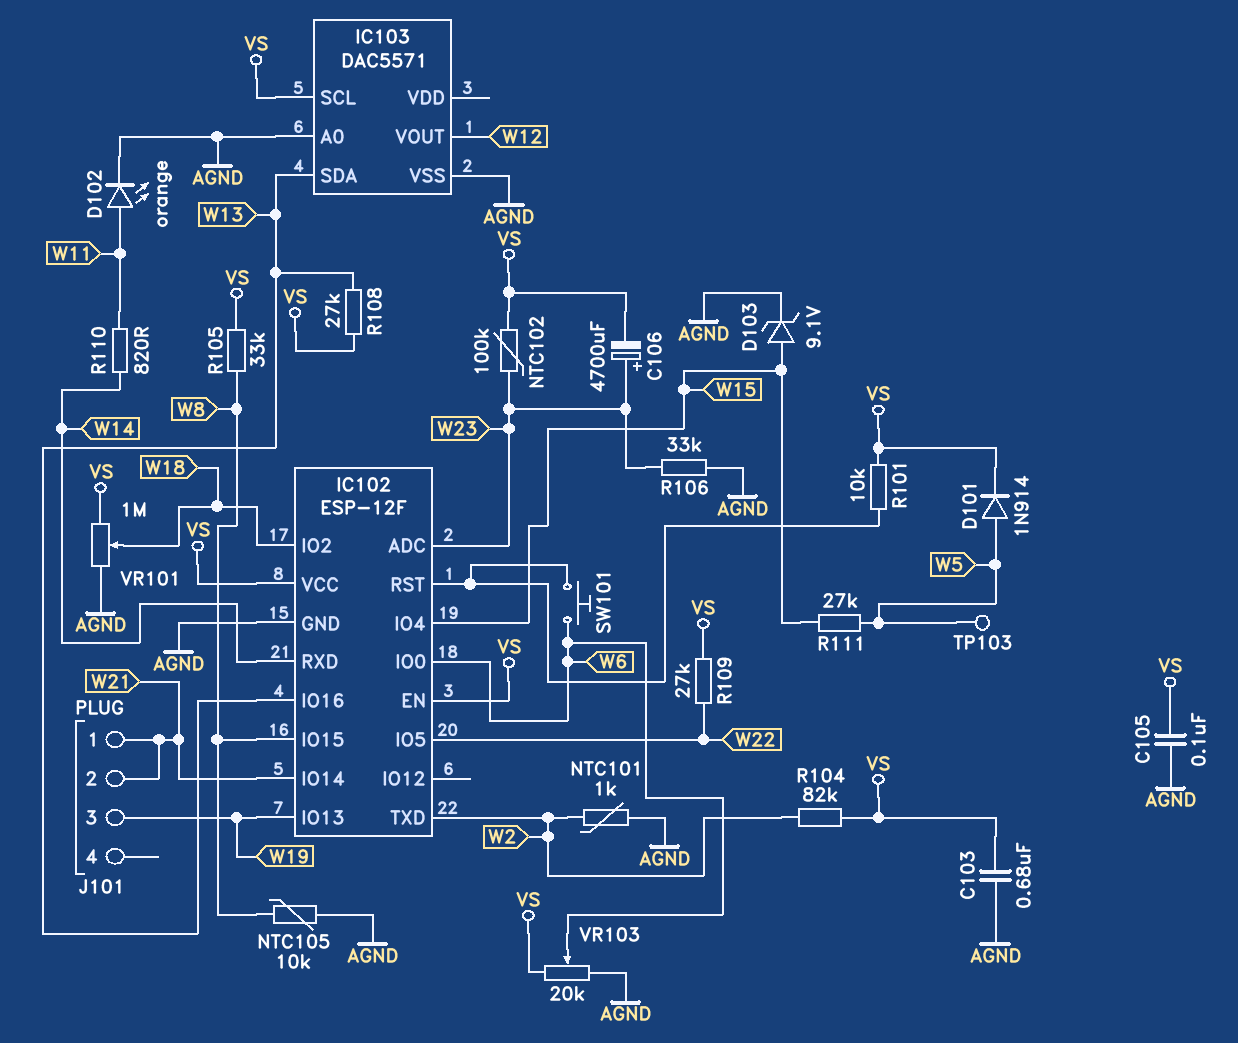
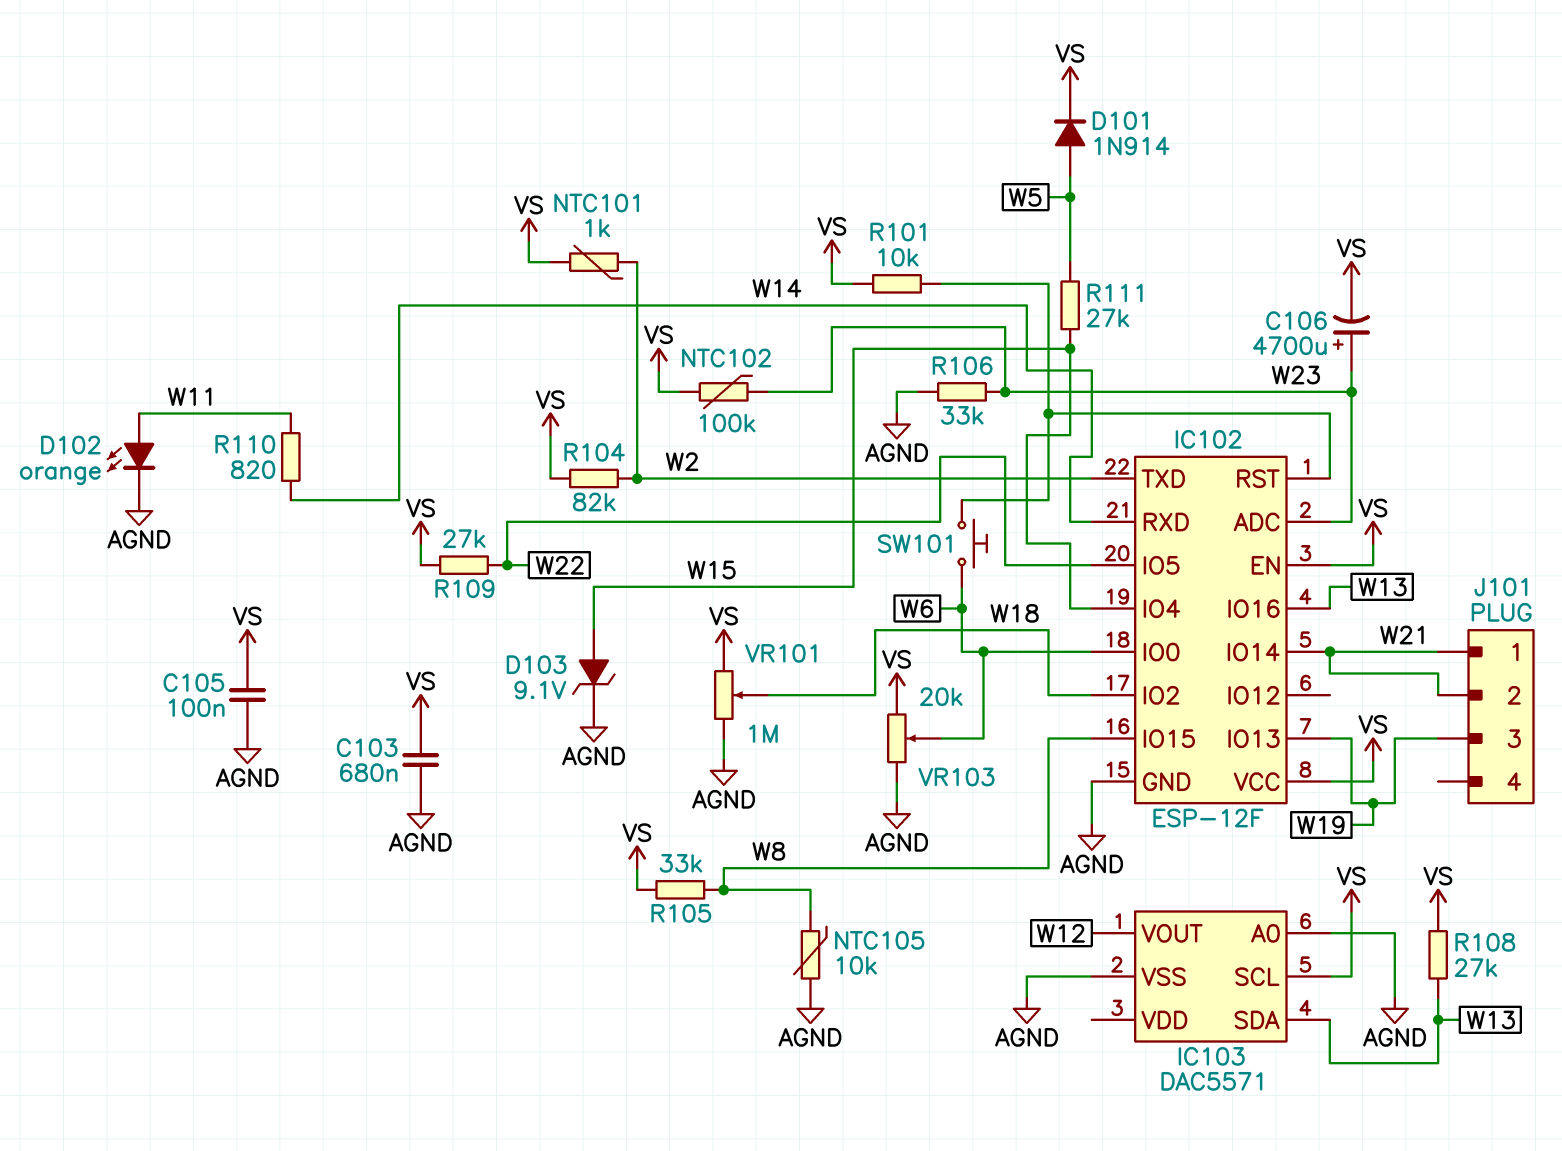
NTC101: 1k (AGND, W2) -> 1k (VS, W2)
TP103: test point (W5) -> none

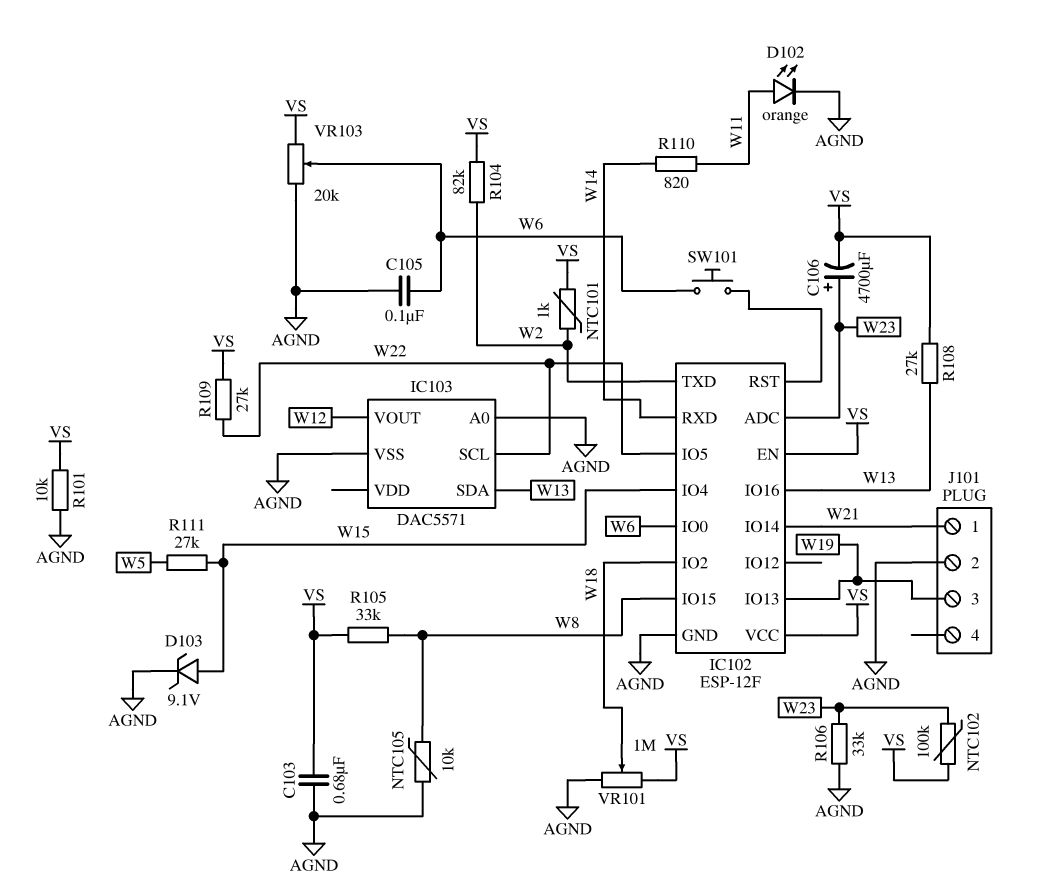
C105: 100nF (AGND, VS) -> 100nF (AGND, W6)
D101: diode 1N914 (A W5, K VS) -> none
IC103 pin SCL: VS -> W22
J101 pin 2: W21 -> AGND
R101: 10k (IC102/RST, VS) -> 10k (AGND, VS)

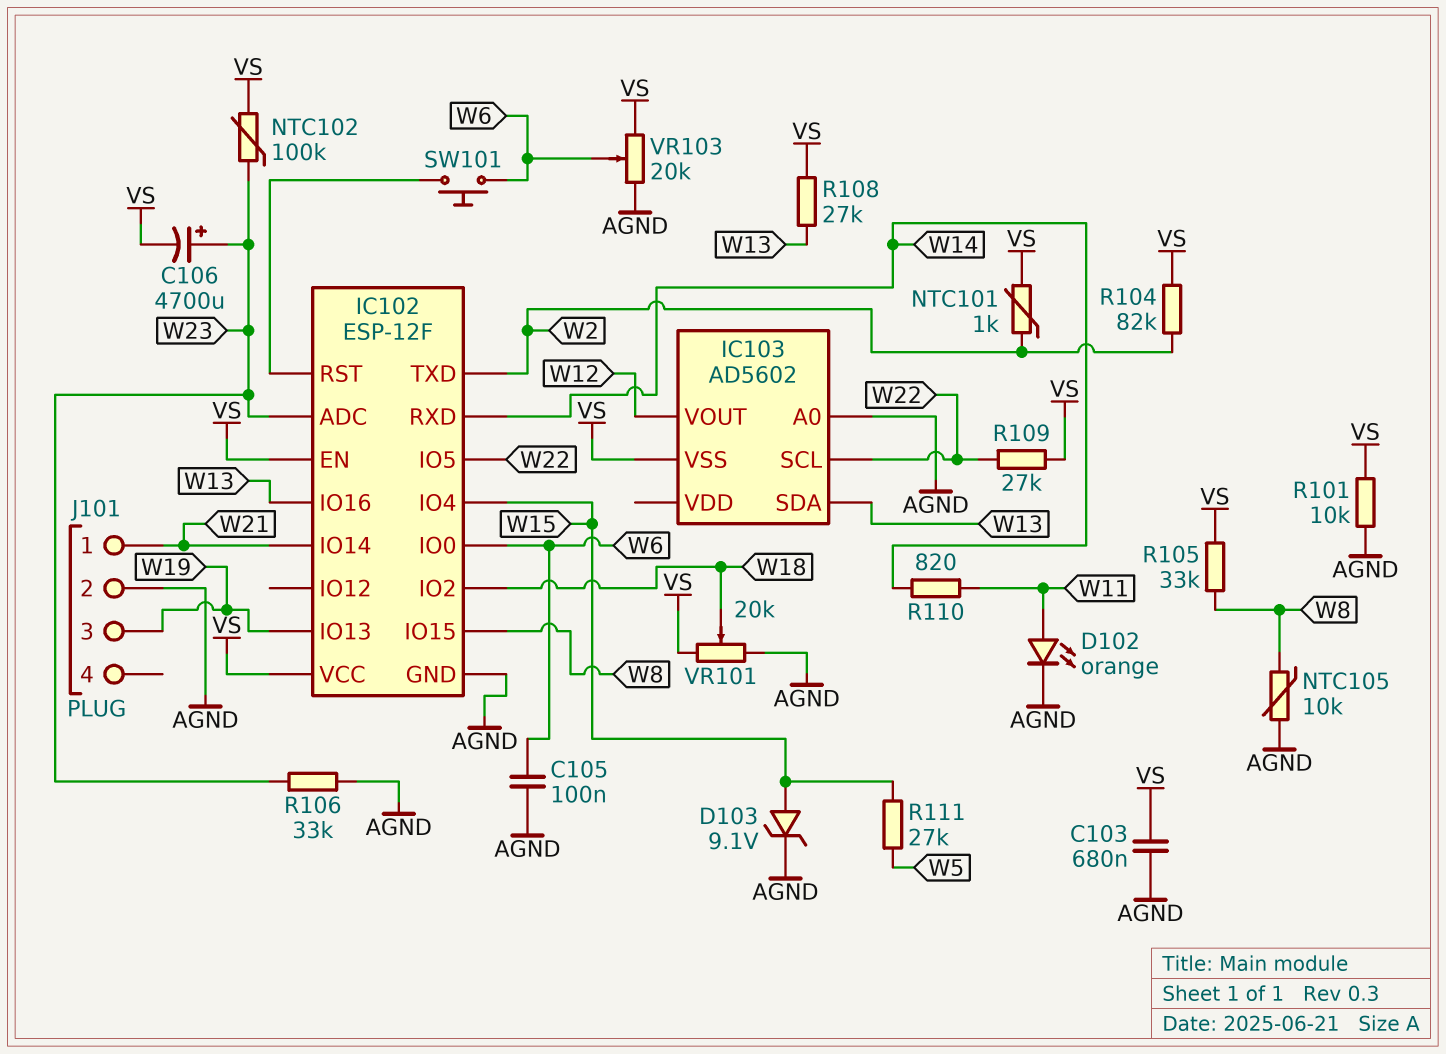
IC103: DAC5571 -> AD5602
IC103 pin VSS: AGND -> VS
VR101: 1M (AGND, VS, wiper W18) -> 20k (AGND, VS, wiper W18)

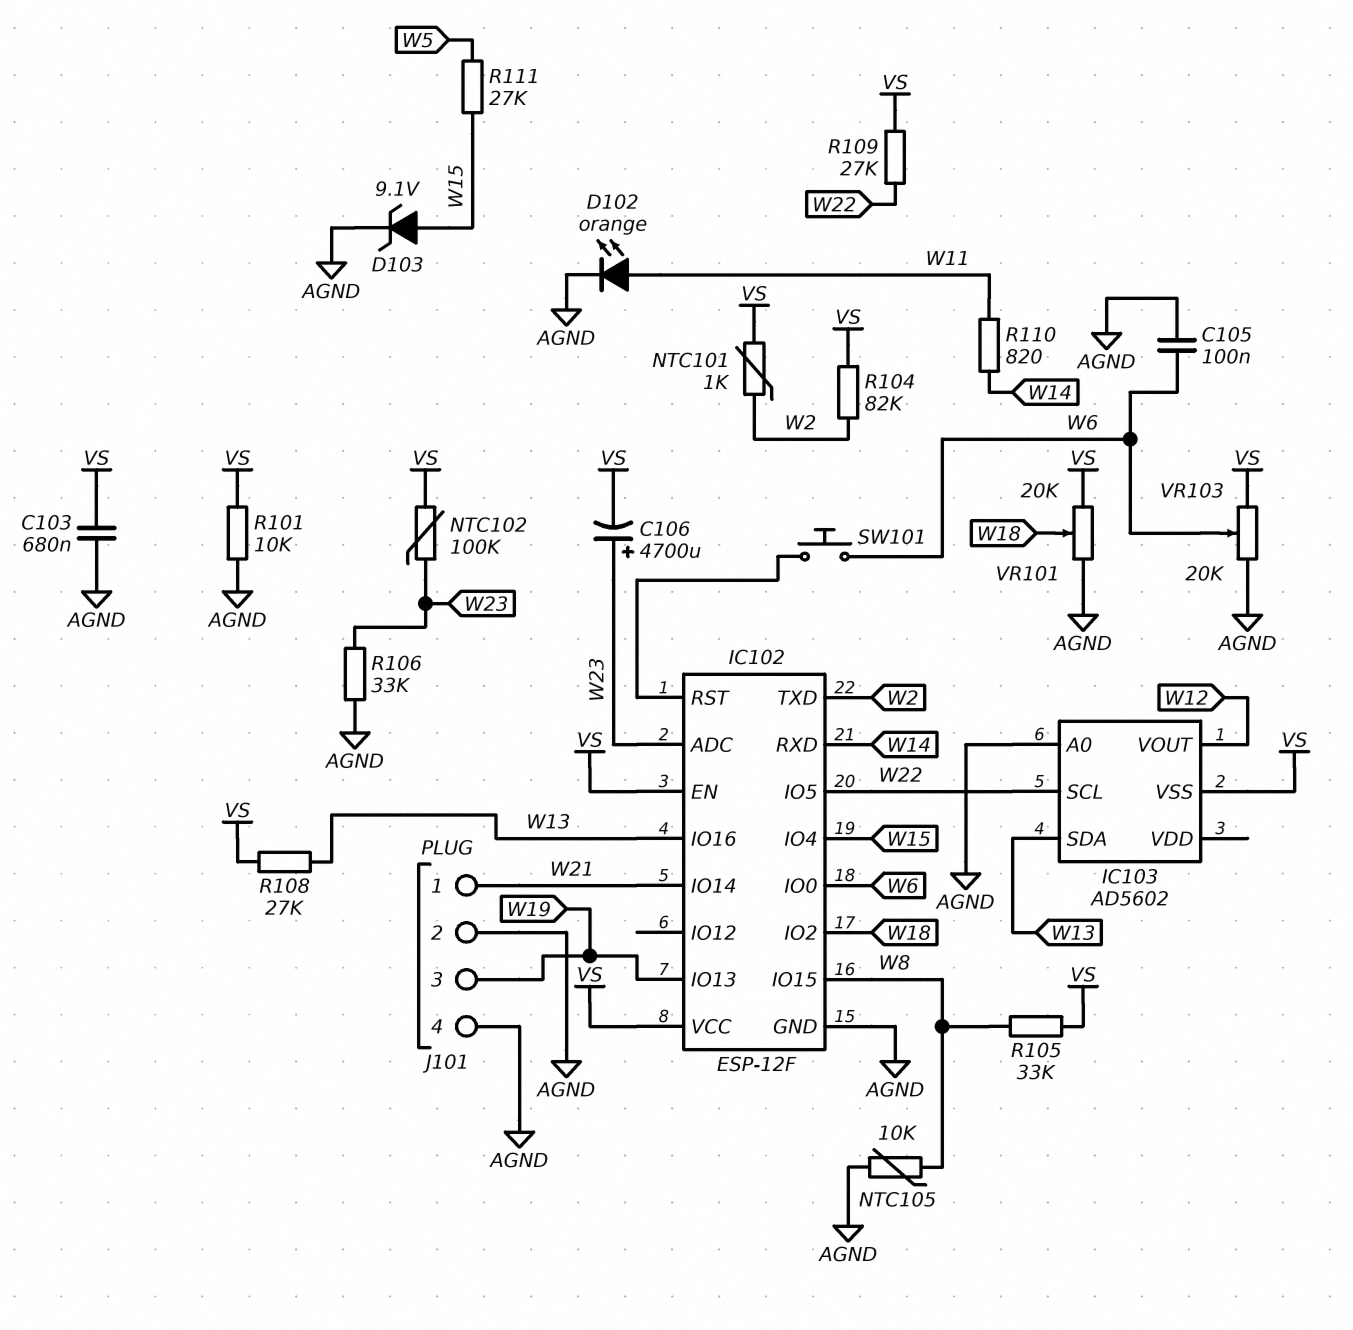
J101 pin 4: none -> AGND

